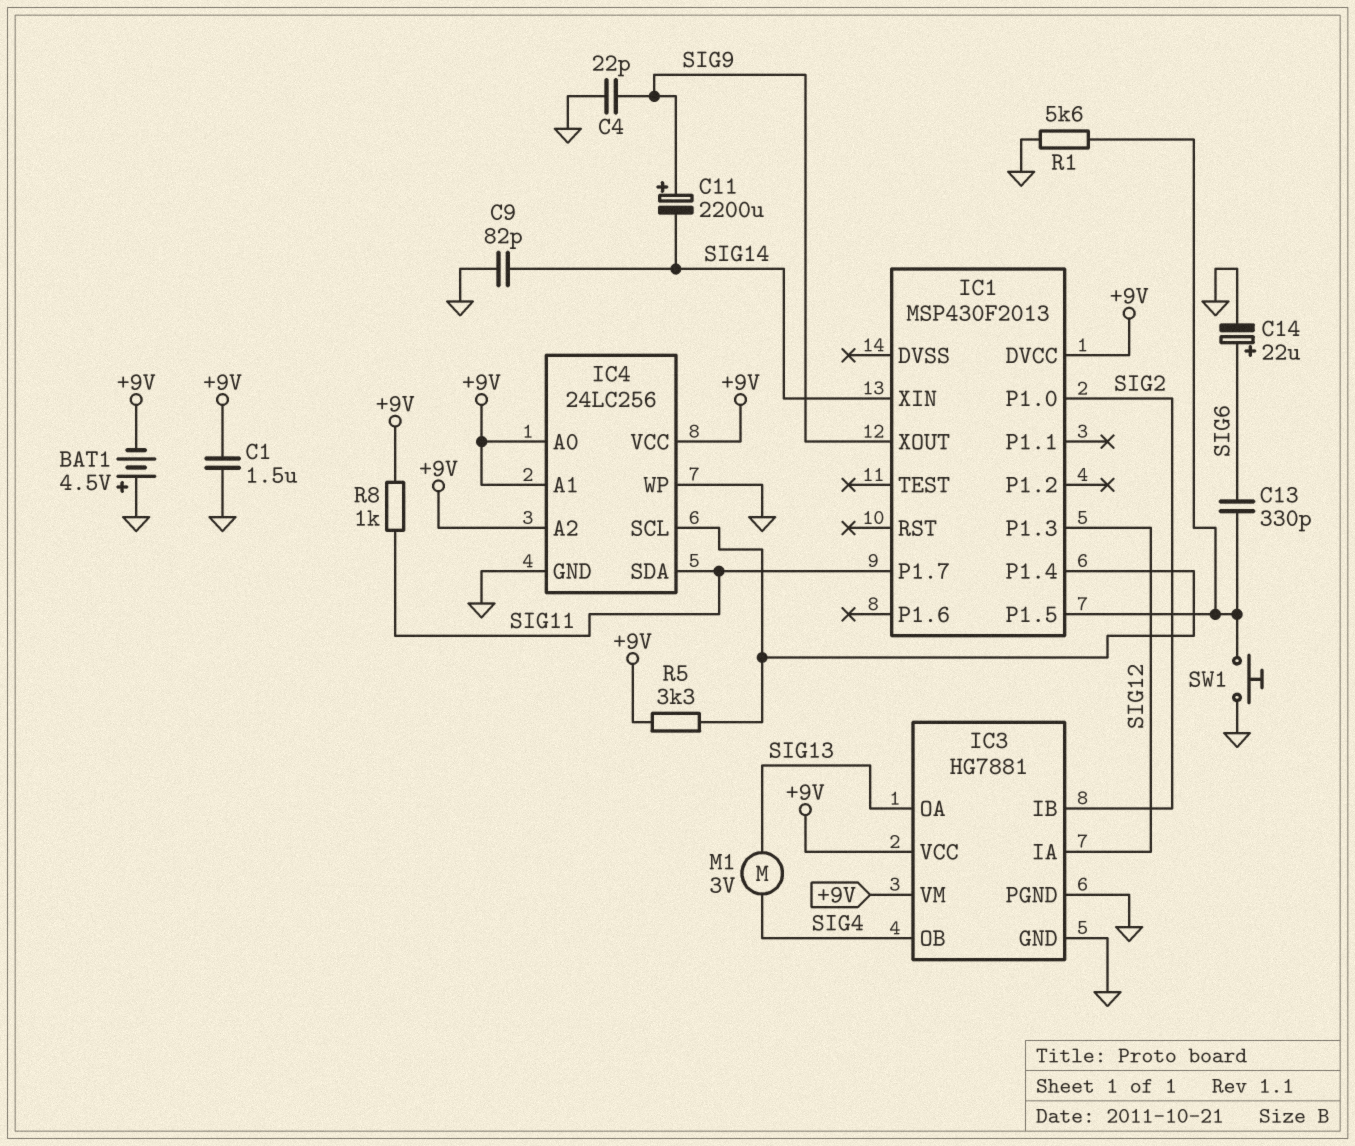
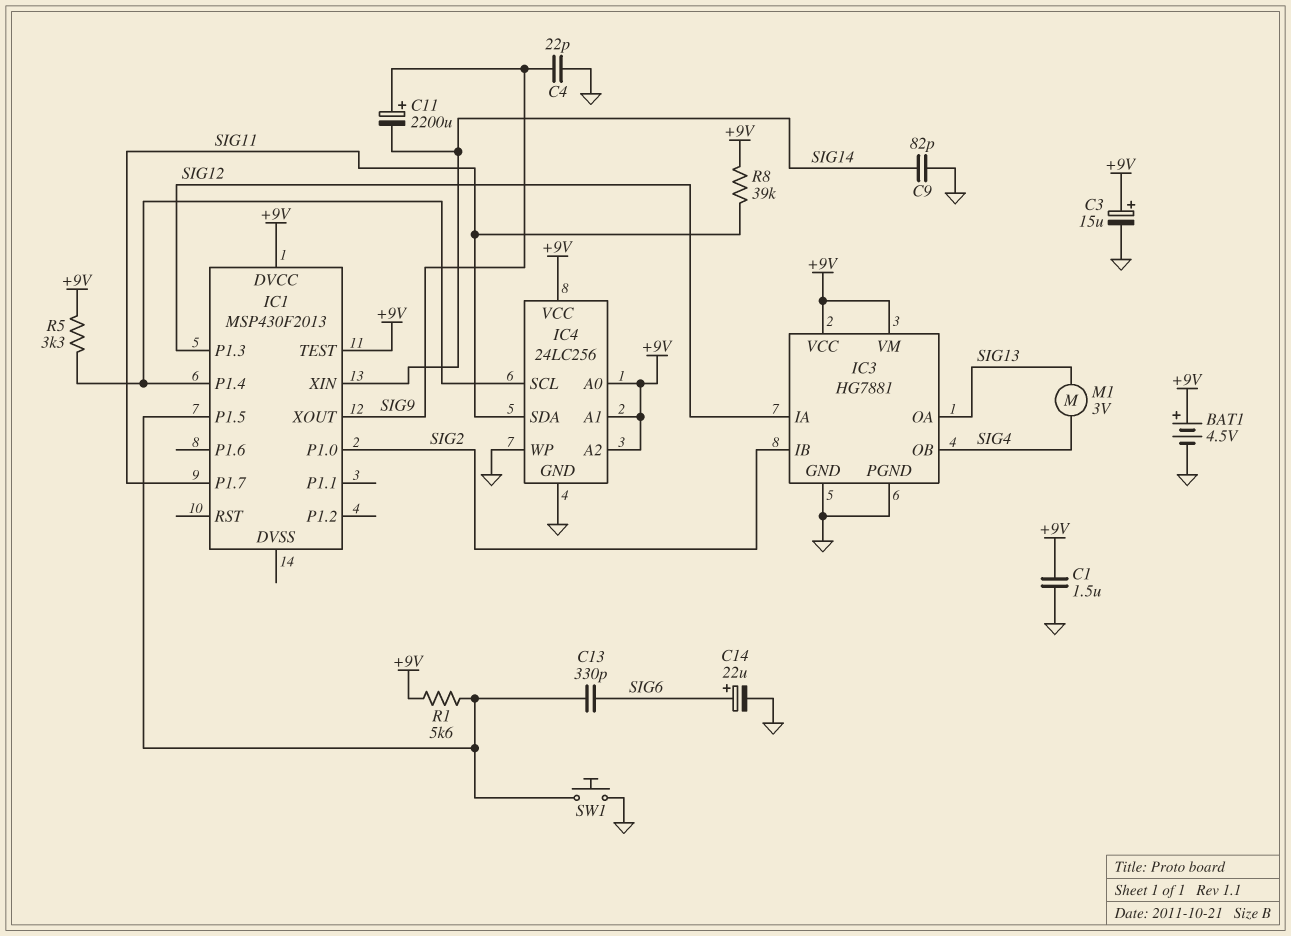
BAT1: 4.5V (plus GND, minus +9V) -> 4.5V (plus +9V, minus GND)
C3: none -> 15uF (plus +9V, minus GND)
IC1 pin TEST: none -> +9V
R1: 5.6k (GND, IC1/P1.5) -> 5.6k (+9V, IC1/P1.5)
R8: 1k (+9V, SIG11) -> 39k (+9V, SIG11)

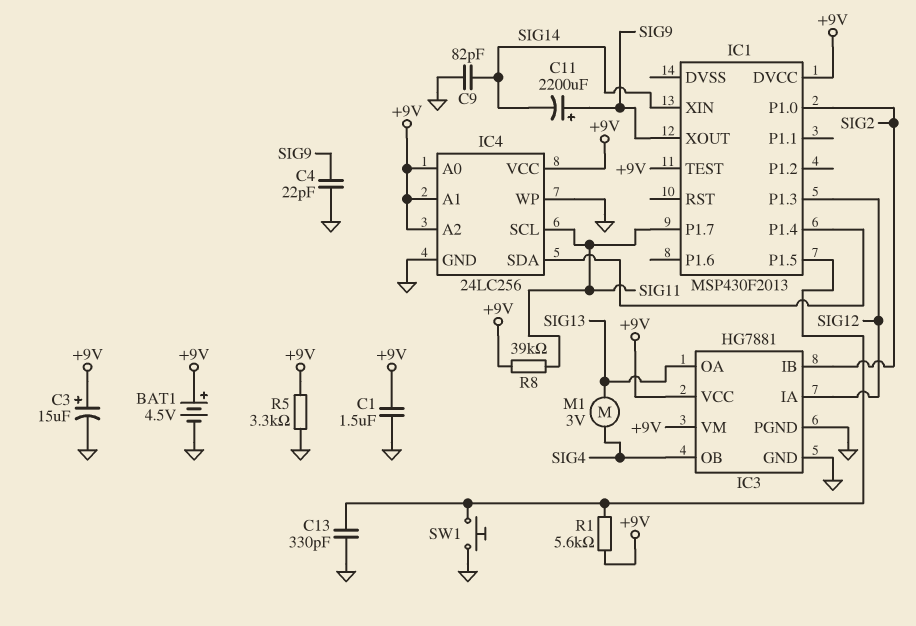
C13: 330pF (IC1/P1.5, SIG6) -> 330pF (GND, IC1/P1.5)
C14: 22uF (plus SIG6, minus GND) -> none
IC4 pin SCL: IC1/P1.4 -> SIG11
IC4 pin SDA: SIG11 -> IC1/P1.4
R5: 3.3k (+9V, IC1/P1.4) -> 3.3k (+9V, GND)

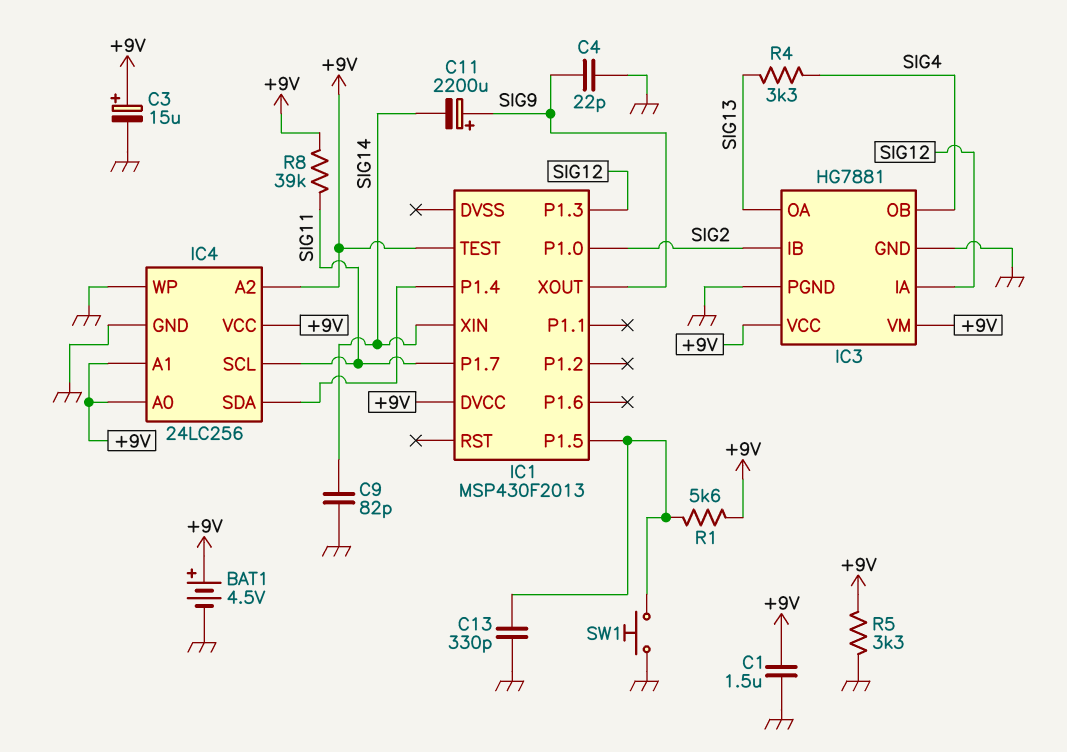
M1: motor 3V (SIG4, SIG13) -> none
R4: none -> 3.3k (SIG4, SIG13)

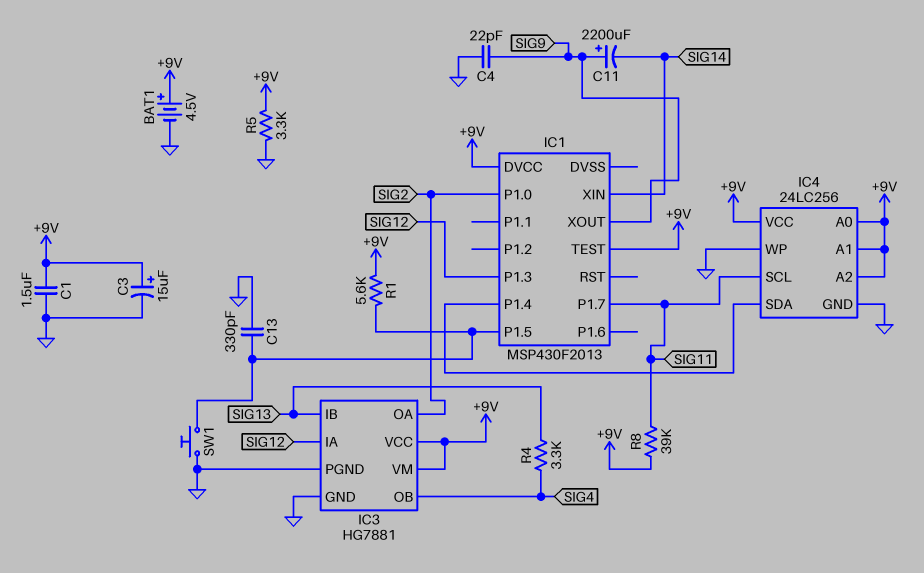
C9: 82pF (GND, SIG14) -> none
IC3 pin IB: SIG2 -> SIG13
IC3 pin OA: SIG13 -> SIG2

